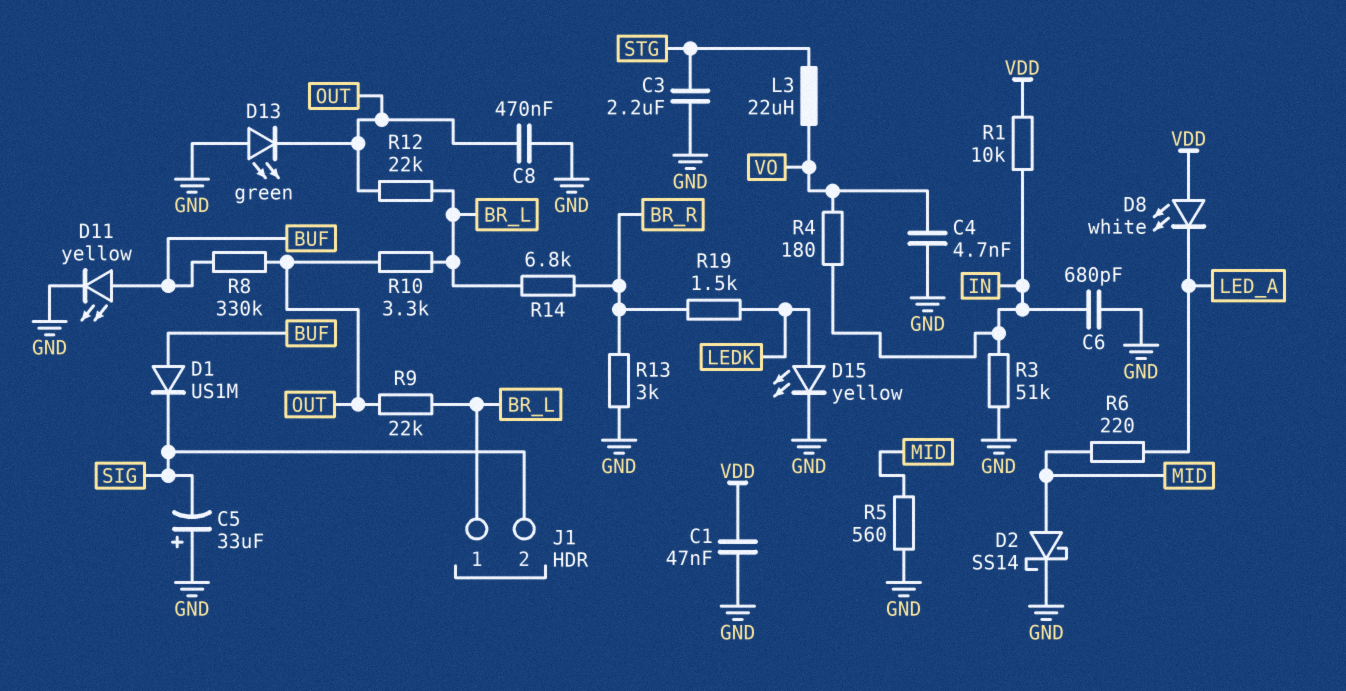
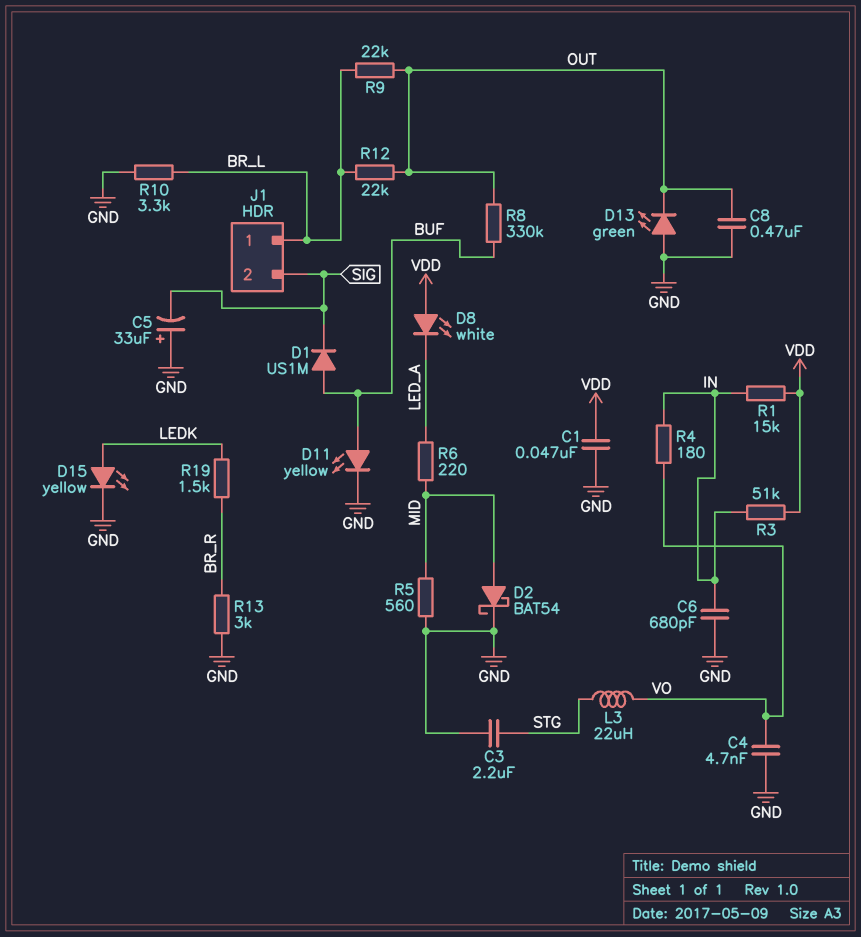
D2: schottky SS14 (A MID, K GND) -> schottky BAT54 (A MID, K GND)
R1: 10k (IN, VDD) -> 15k (IN, VDD)
R3: 51k (GND, IN) -> 51k (IN, VDD)
R10: 3.3k (BR_L, OUT) -> 3.3k (BR_L, GND)
R14: 6.8k (BR_L, BR_R) -> none

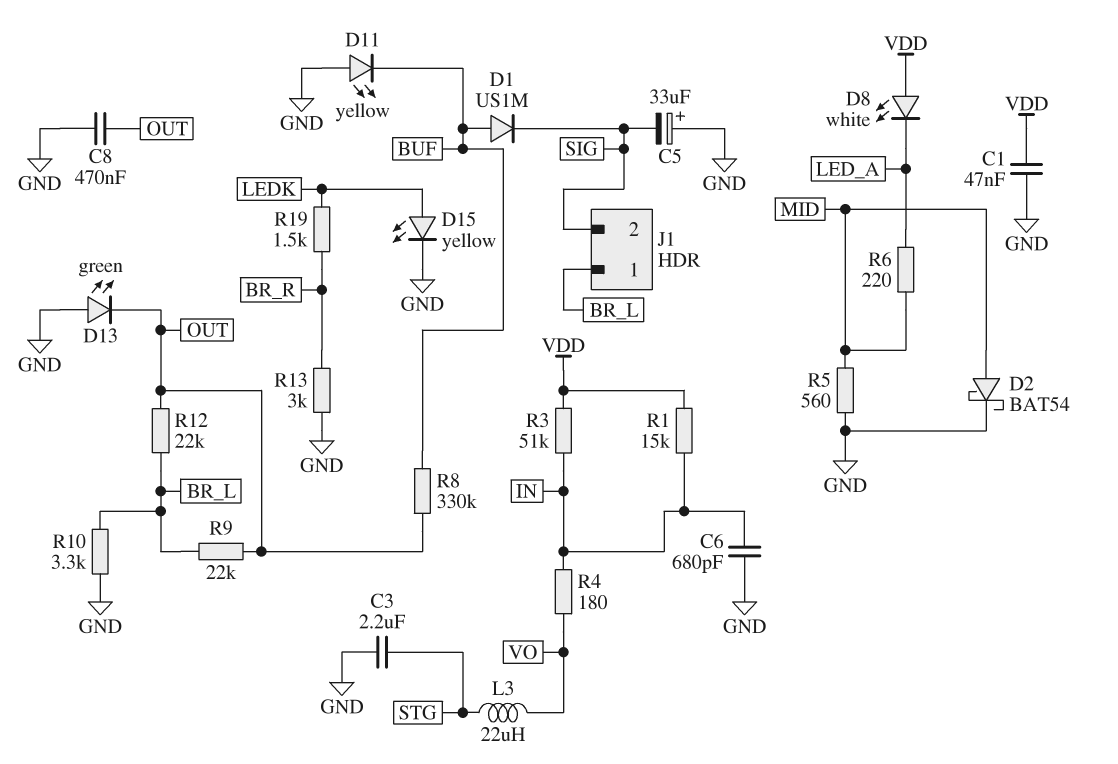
C4: 4.7nF (GND, VO) -> none
D11: LED yellow (A BUF, K GND) -> LED yellow (A GND, K BUF)

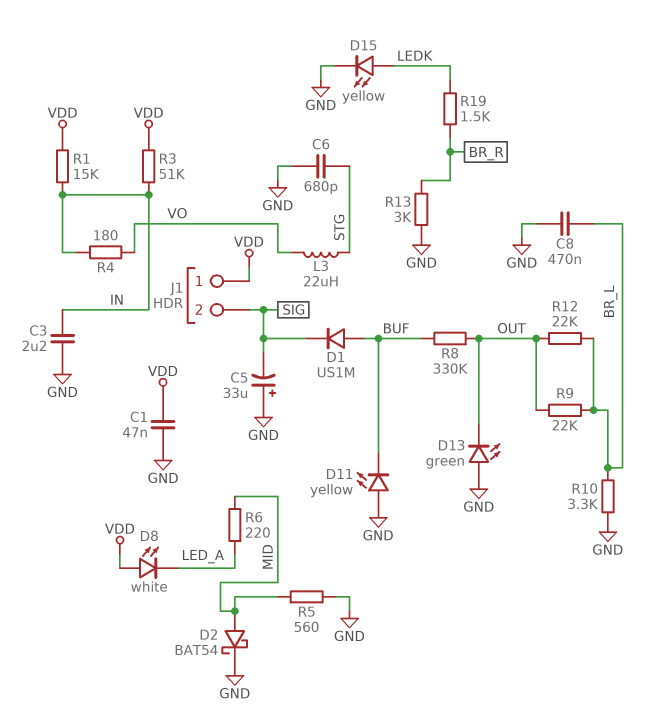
C3: 2.2uF (GND, STG) -> 2.2uF (GND, IN)
C6: 680pF (GND, IN) -> 680pF (GND, STG)
C8: 470nF (GND, OUT) -> 470nF (BR_L, GND)
J1 pin 1: BR_L -> VDD

